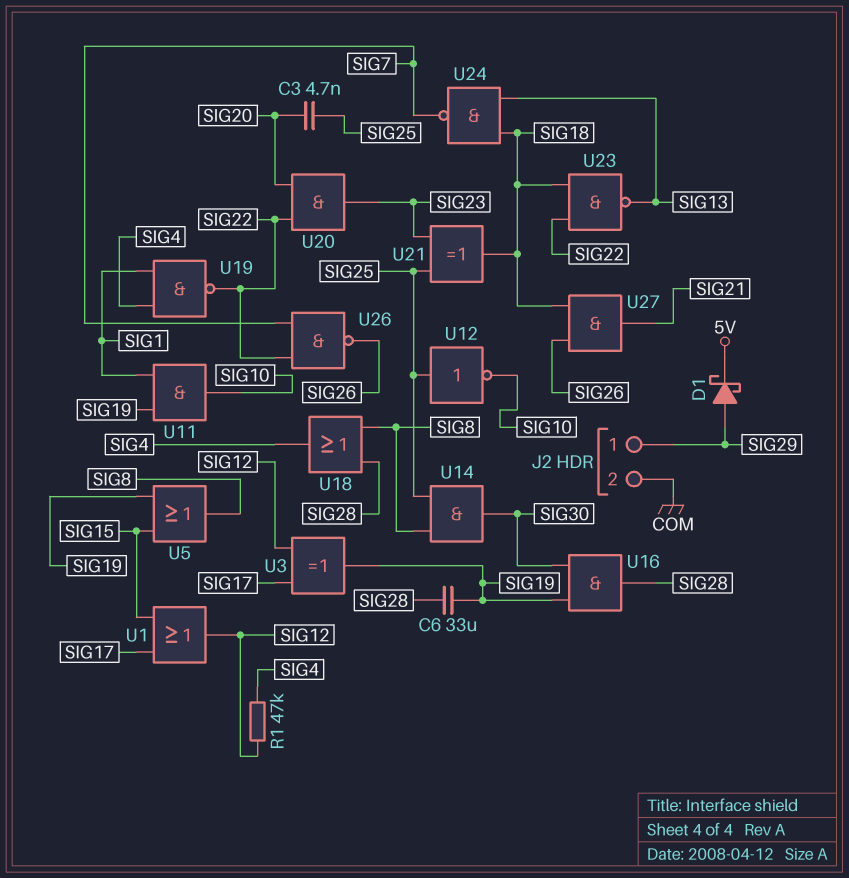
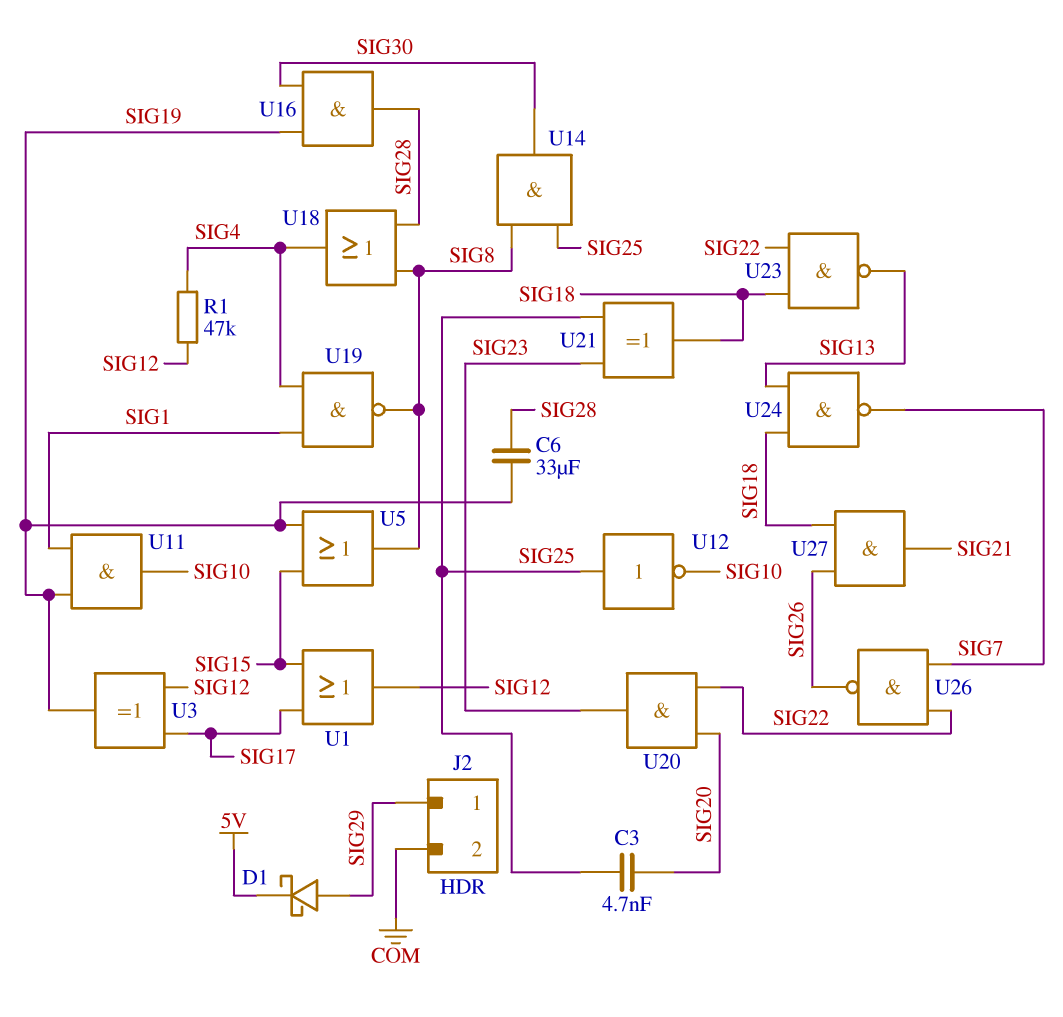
U19: NAND (in SIG1, in SIG4, out SIG22) -> NAND (in SIG1, in SIG4, out SIG8)

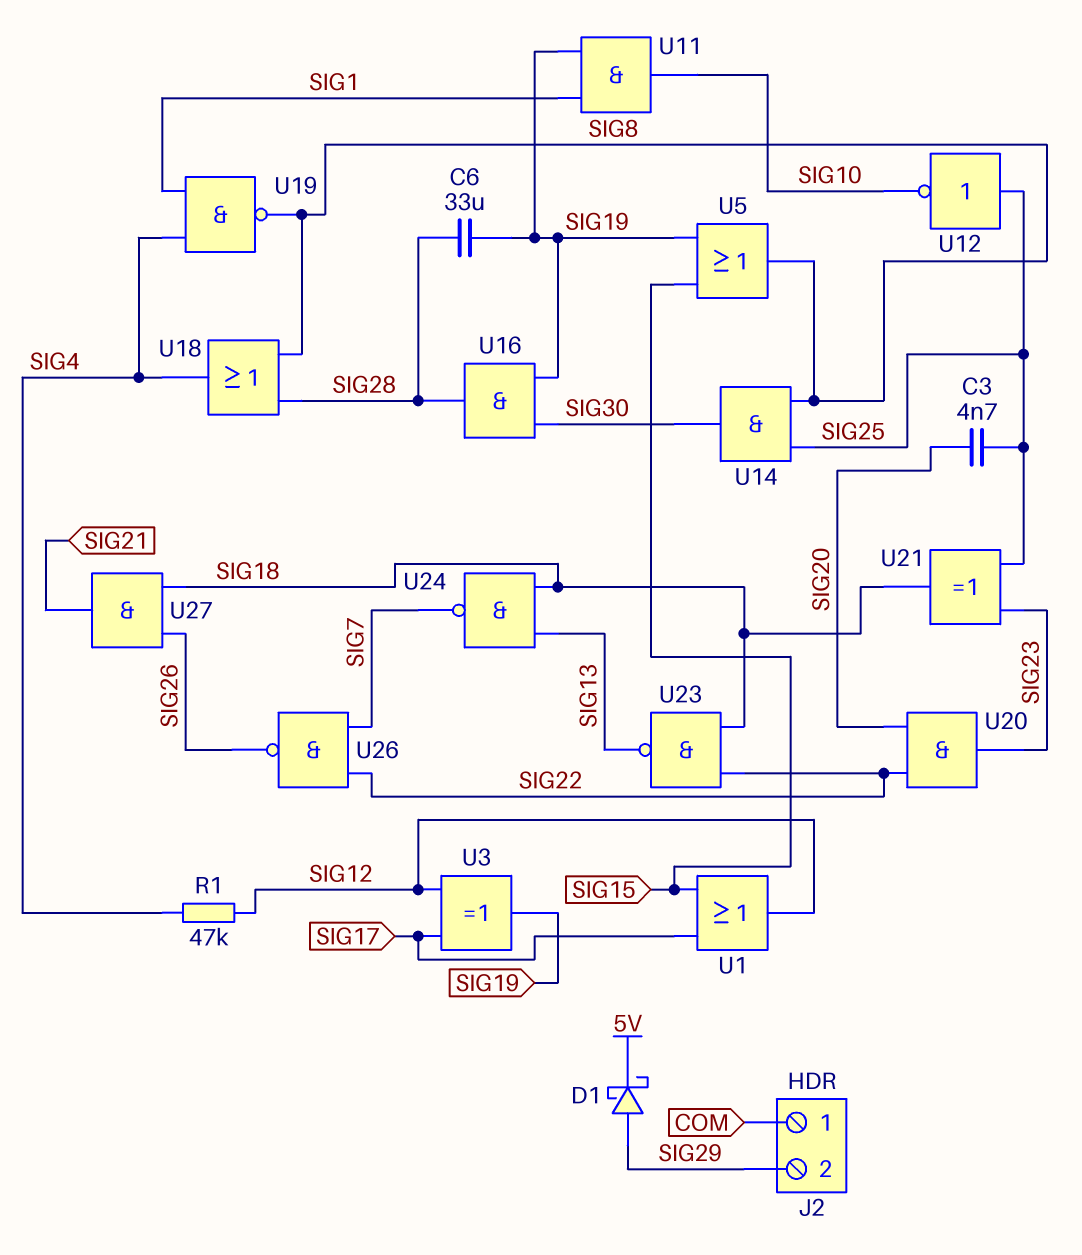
J2 pin 1: SIG29 -> COM
J2 pin 2: COM -> SIG29

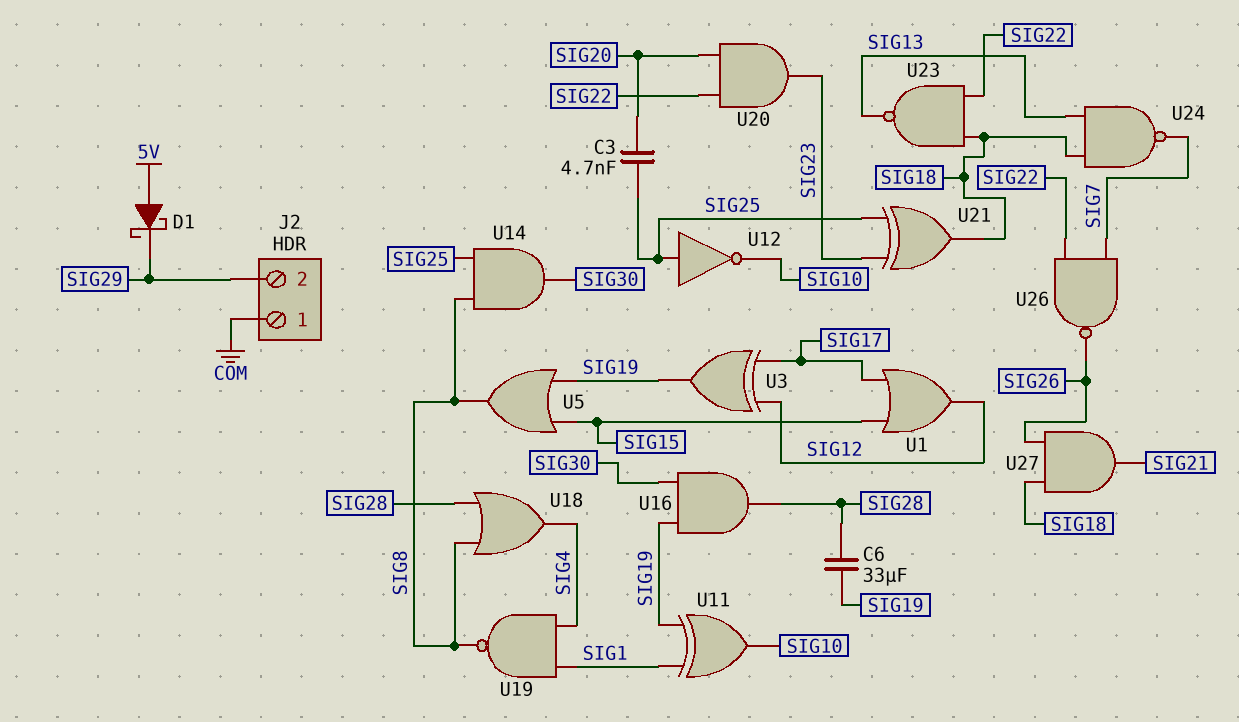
D1: schottky (A SIG29, K 5V) -> schottky (A 5V, K SIG29)
R1: 47k (SIG4, SIG12) -> none
U11: AND (in SIG1, in SIG19, out SIG10) -> XOR (in SIG1, in SIG19, out SIG10)

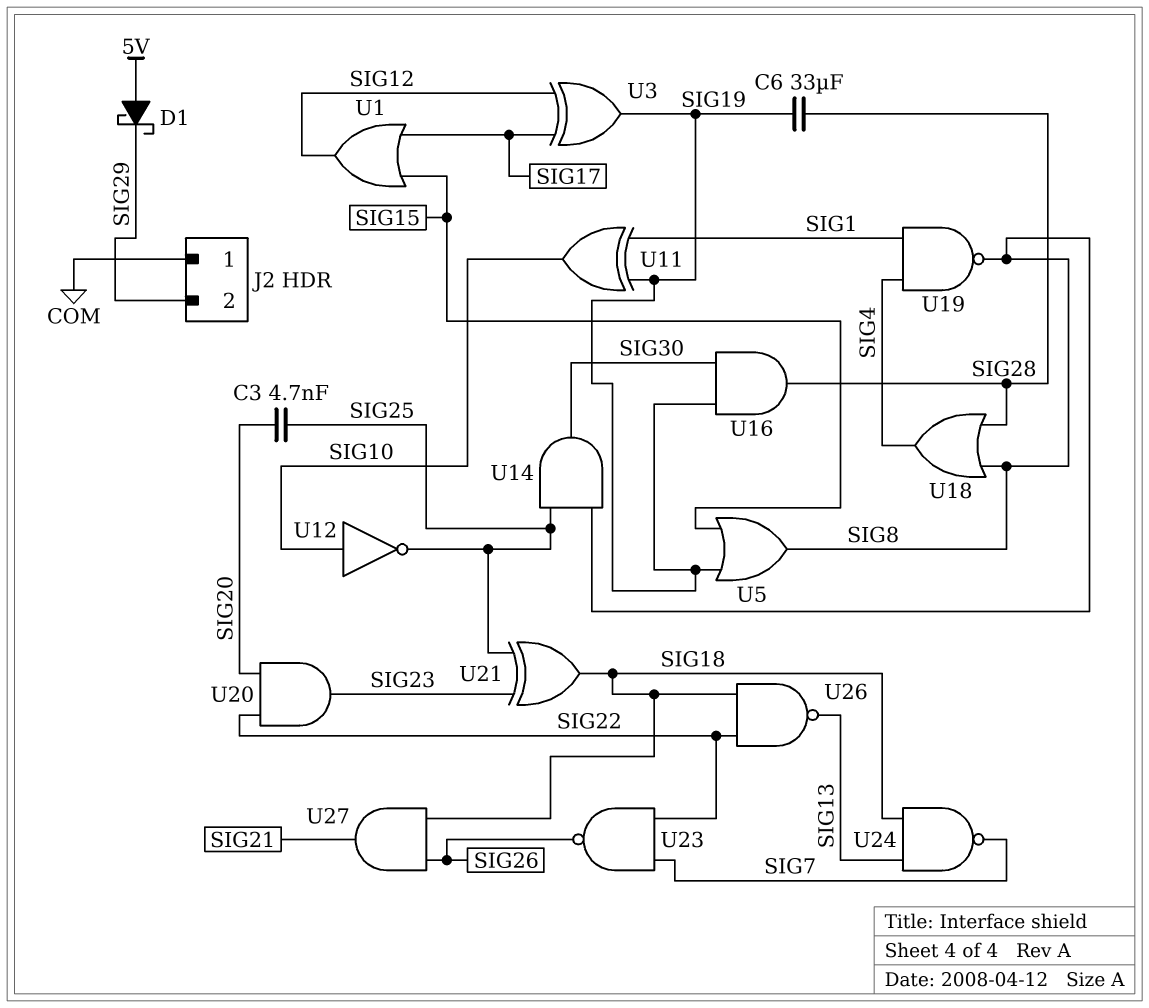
U12: NOT (in SIG25, out SIG10) -> NOT (in SIG10, out SIG25)
U23: NAND (in SIG18, in SIG22, out SIG13) -> NAND (in SIG7, in SIG22, out SIG26)
U26: NAND (in SIG7, in SIG22, out SIG26) -> NAND (in SIG18, in SIG22, out SIG13)

